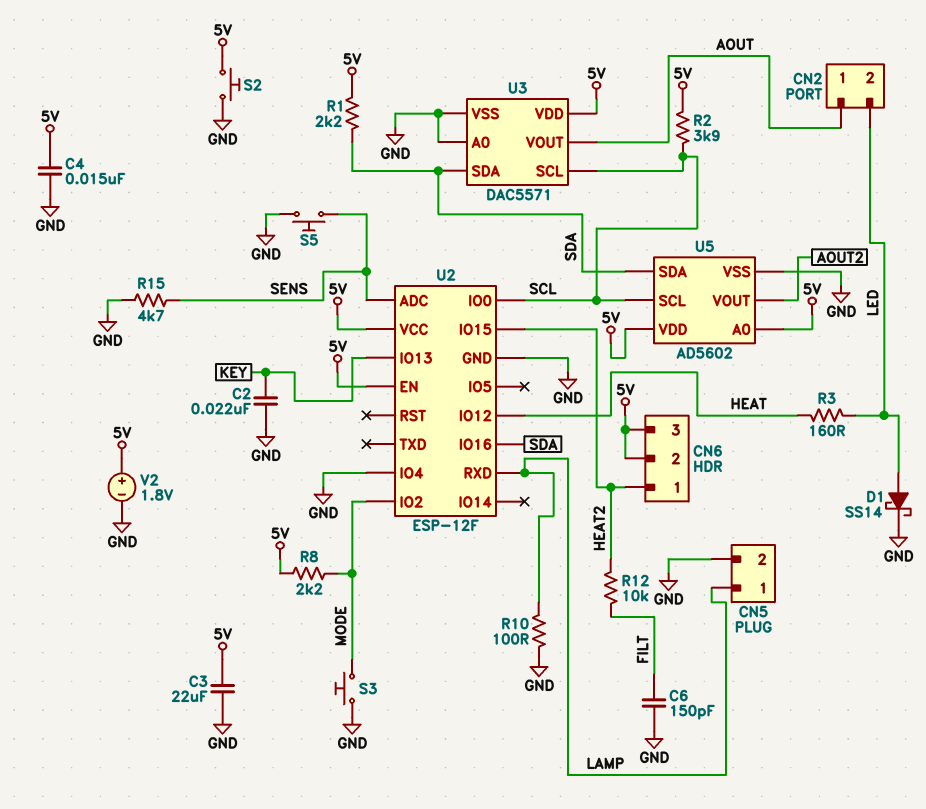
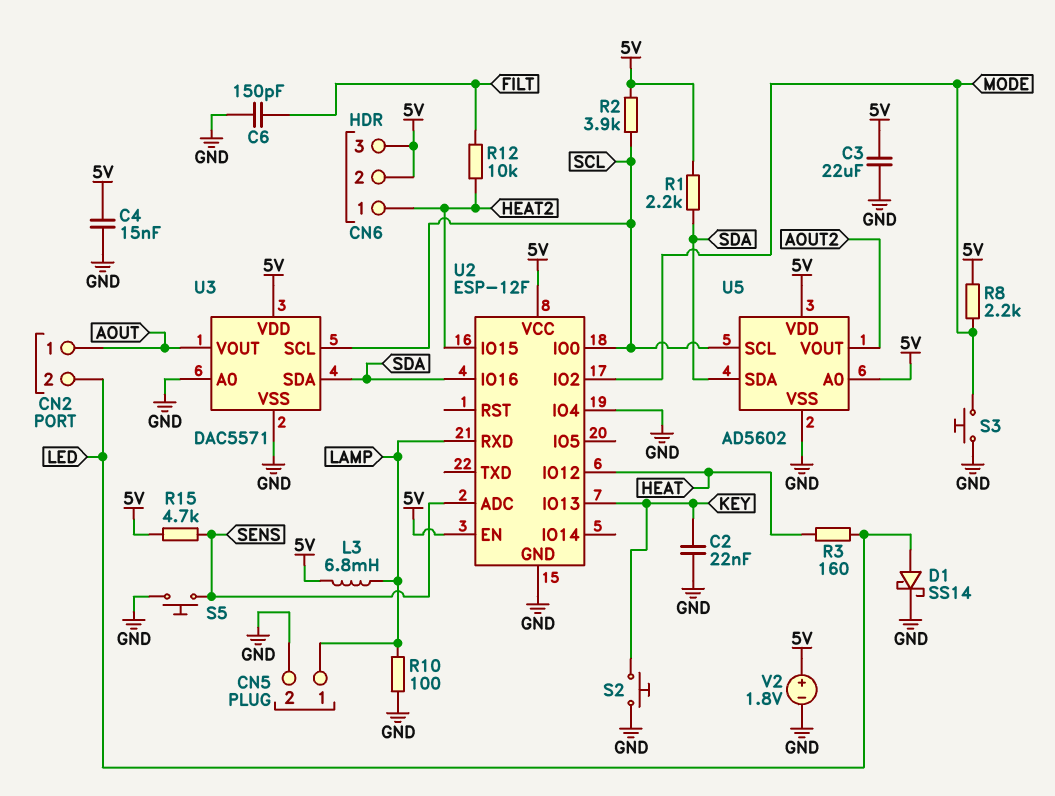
L3: none -> 6.8mH (5V, LAMP)
R15: 4.7k (GND, SENS) -> 4.7k (5V, SENS)
S2: button (5V, GND) -> button (GND, KEY)

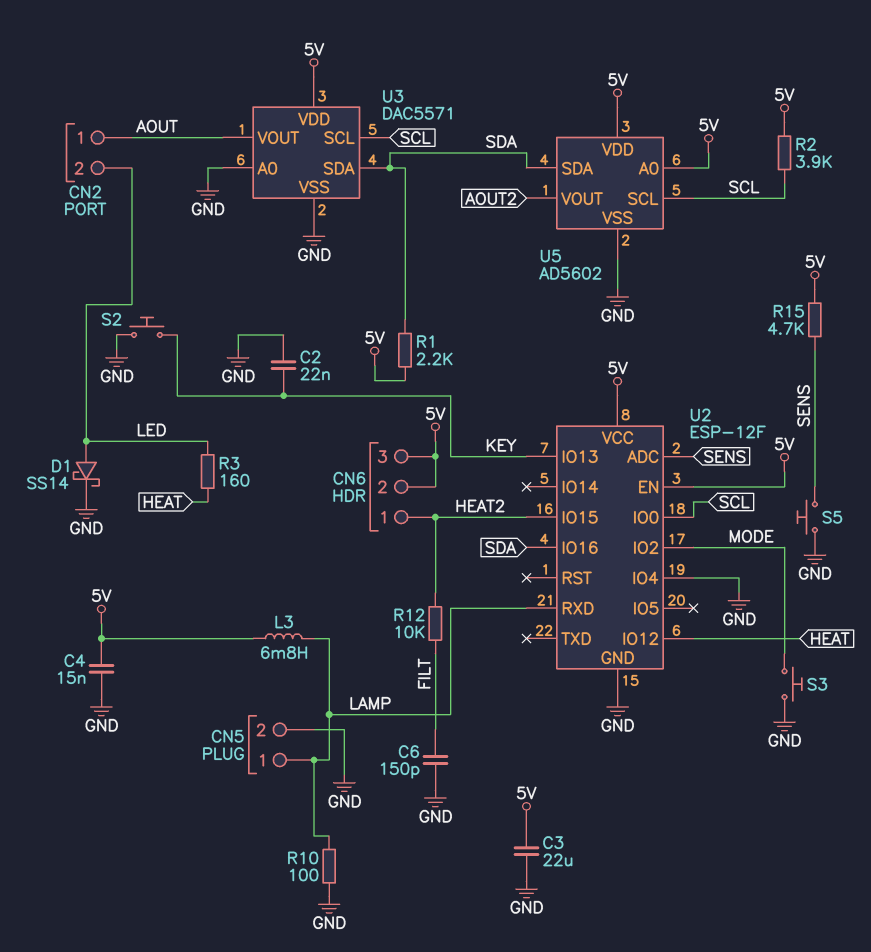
R8: 2.2k (5V, MODE) -> none
V2: 1.8V (plus 5V, minus GND) -> none

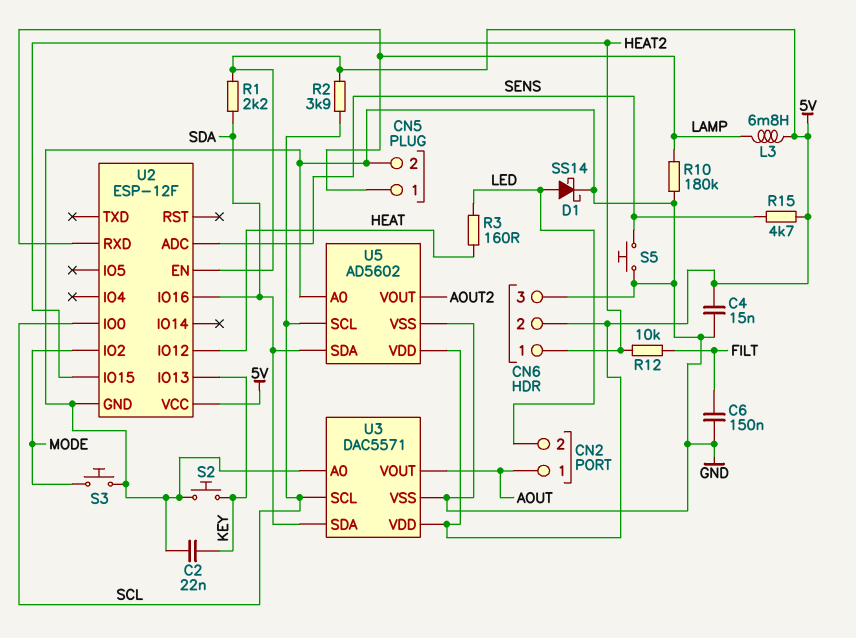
C3: 22uF (5V, GND) -> none
C6: 150pF (FILT, GND) -> 150nF (FILT, GND)
CN6 pin 3: 5V -> GND
R10: 100 (GND, LAMP) -> 180k (GND, LAMP)
U2 pin IO4: GND -> none
U5 pin A0: 5V -> GND

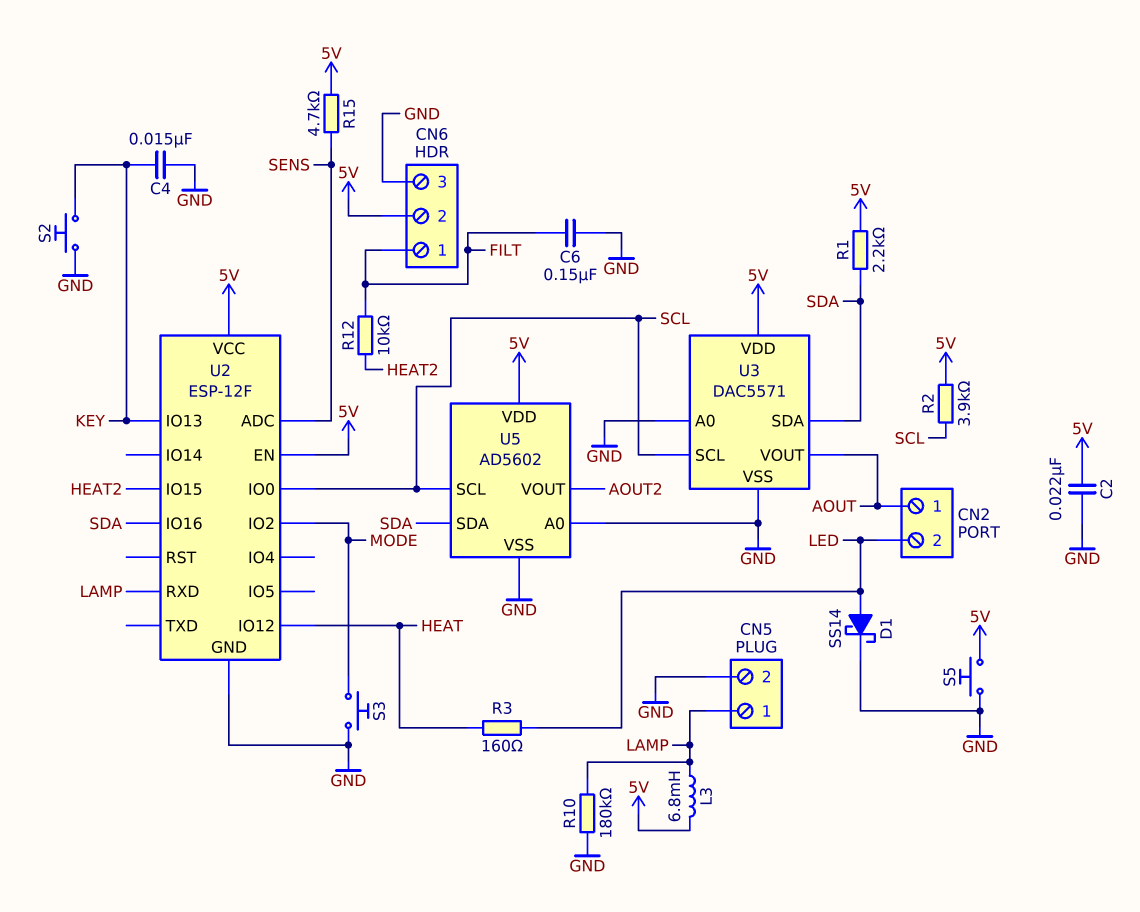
C2: 22nF (GND, KEY) -> 22nF (5V, GND)
C4: 15nF (5V, GND) -> 15nF (GND, KEY)
CN6 pin 1: HEAT2 -> FILT
S5: button (GND, SENS) -> button (5V, GND)

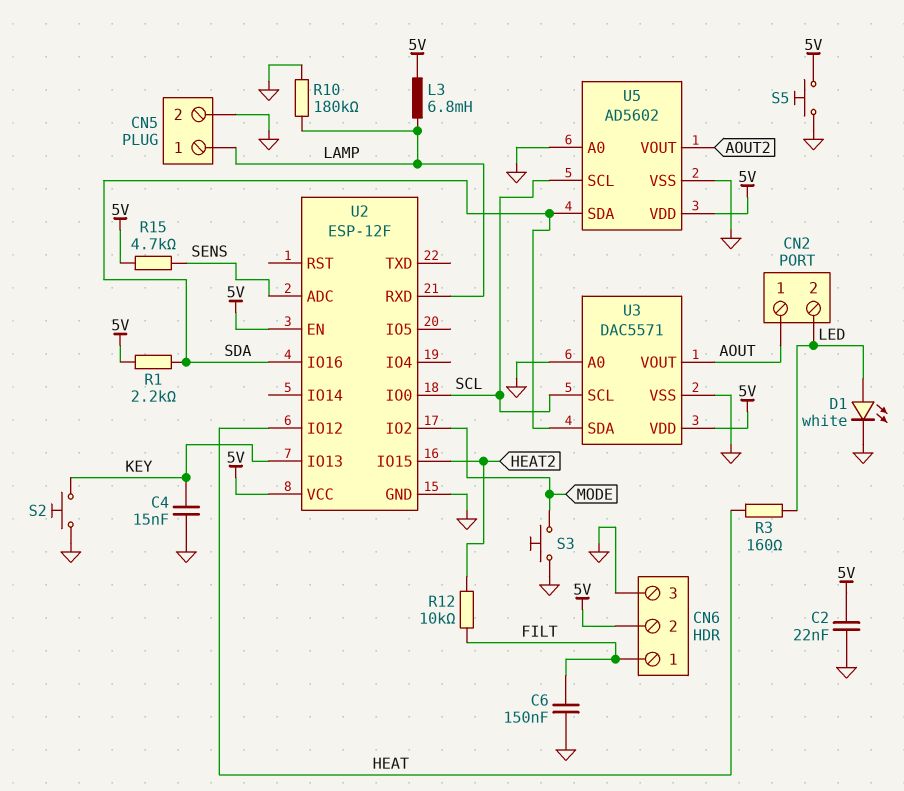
D1: schottky SS14 (A LED, K GND) -> LED white (A LED, K GND)
R2: 3.9k (5V, SCL) -> none

